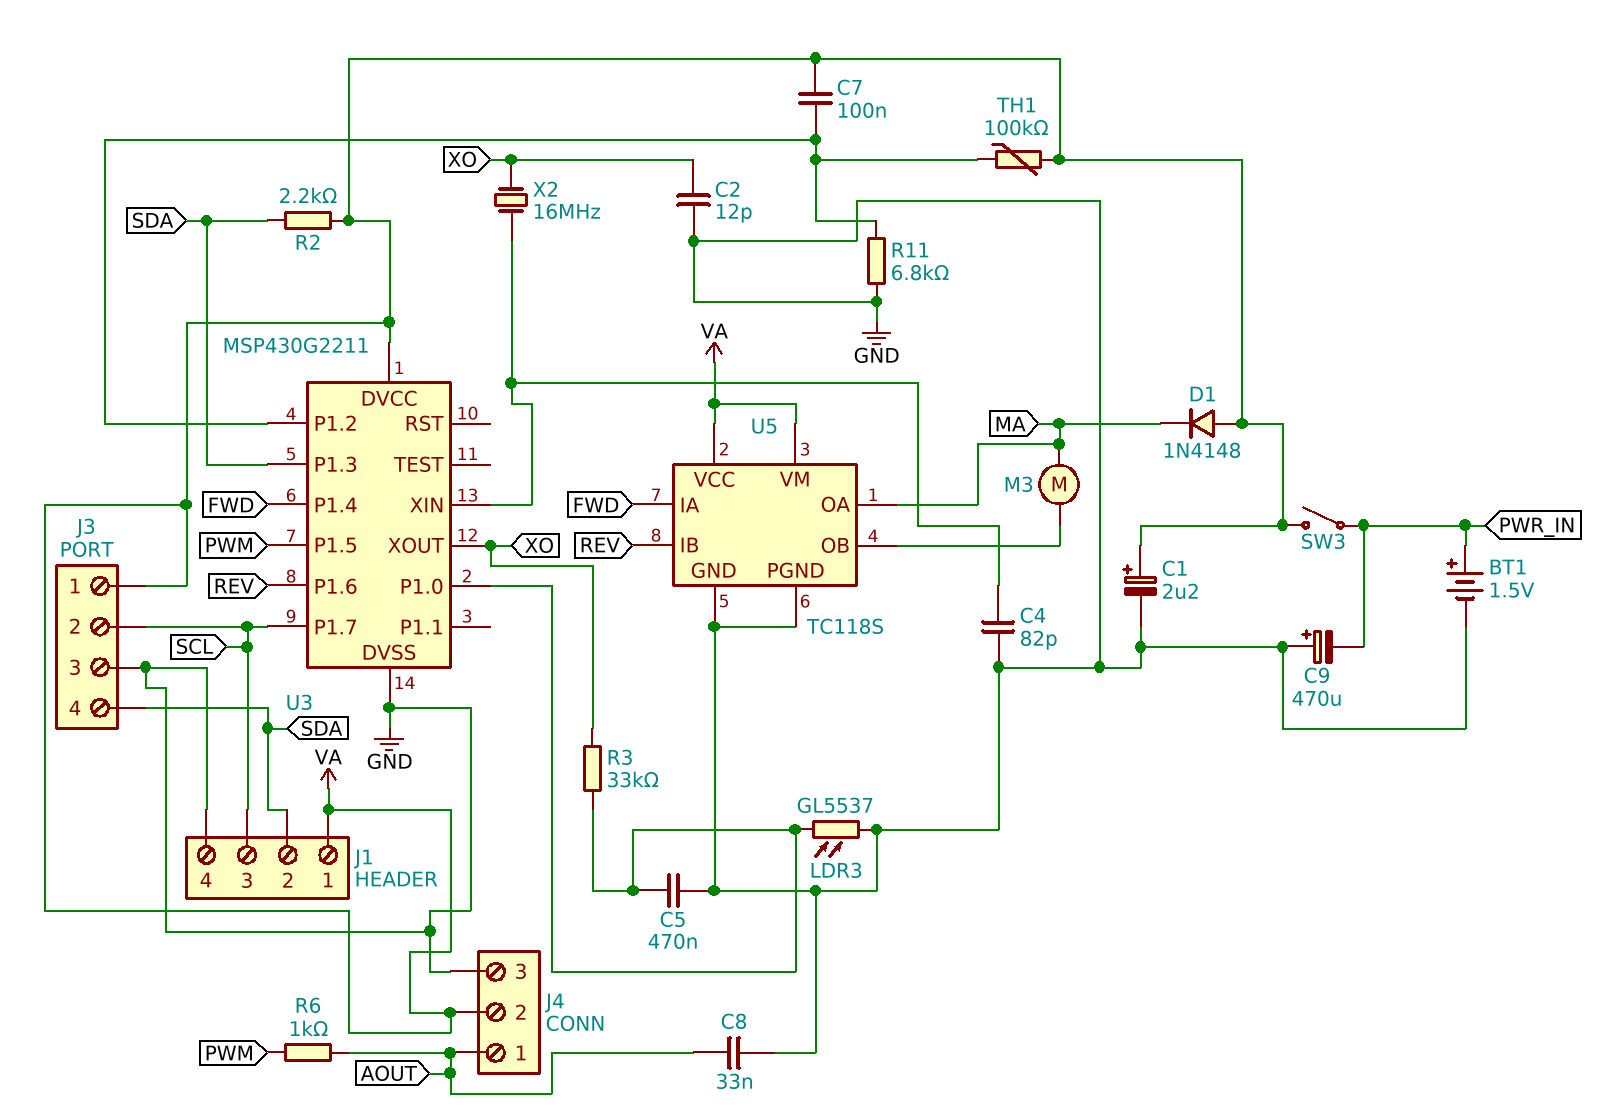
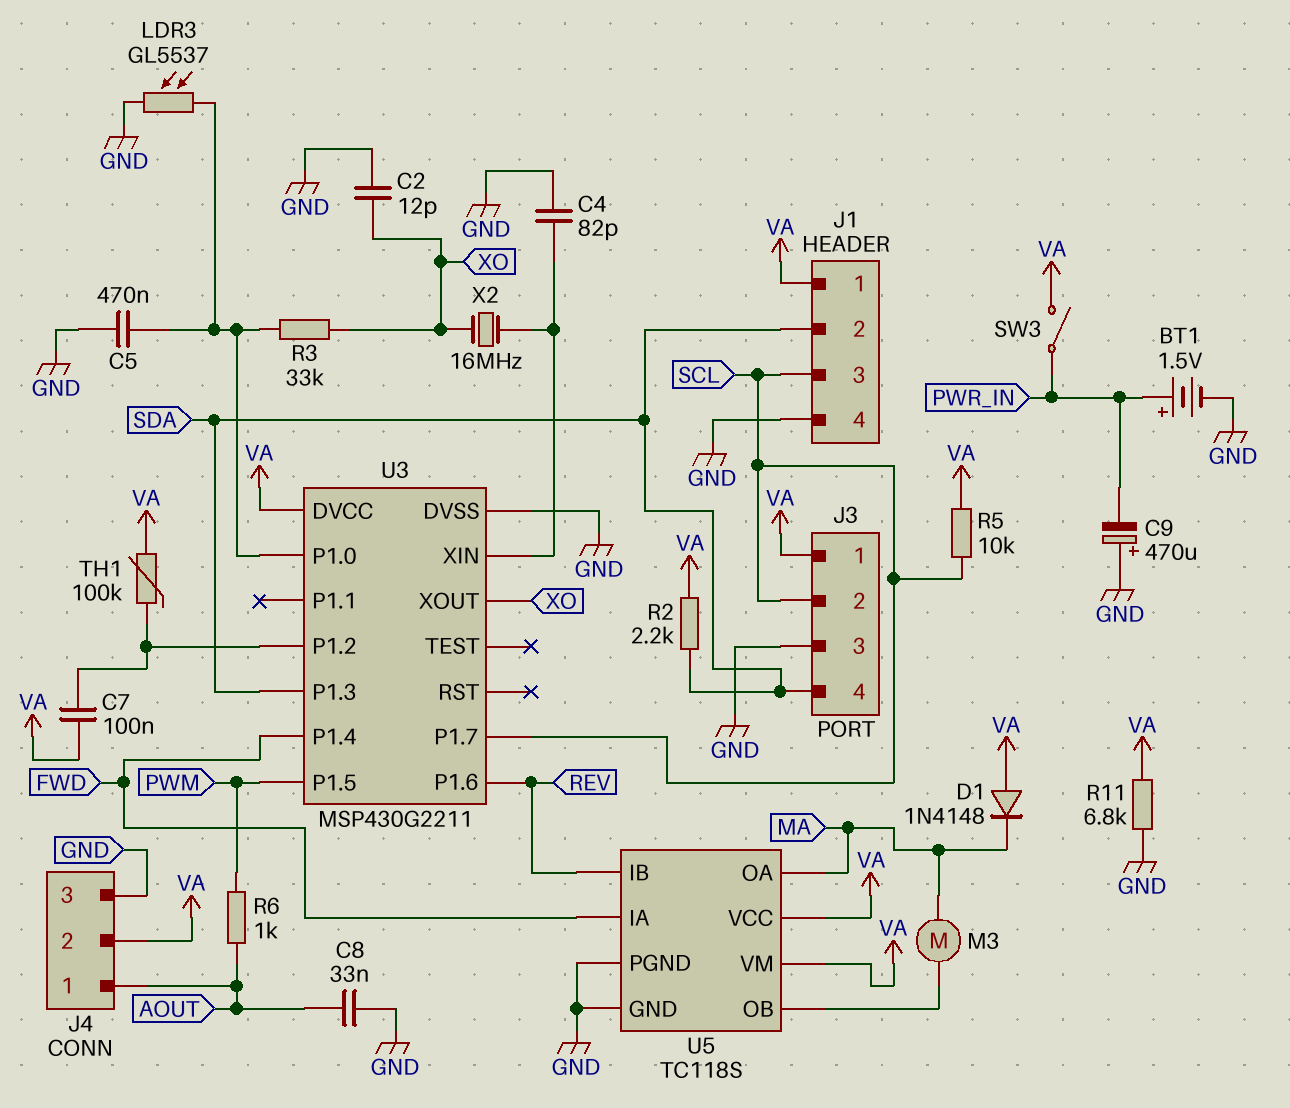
C1: 2.2uF (plus VA, minus GND) -> none
R5: none -> 10k (SCL, VA)
R11: 6.8k (GND, U3/P1.2) -> 6.8k (GND, VA)

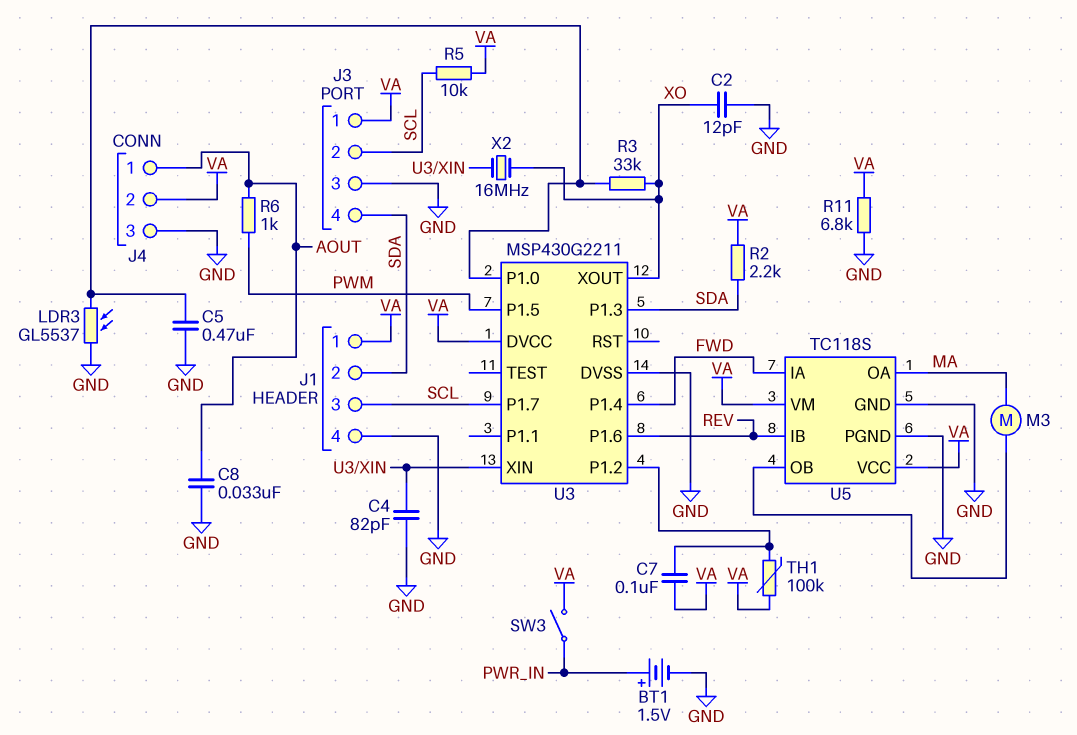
C9: 470uF (plus GND, minus PWR_IN) -> none
D1: diode 1N4148 (A VA, K MA) -> none

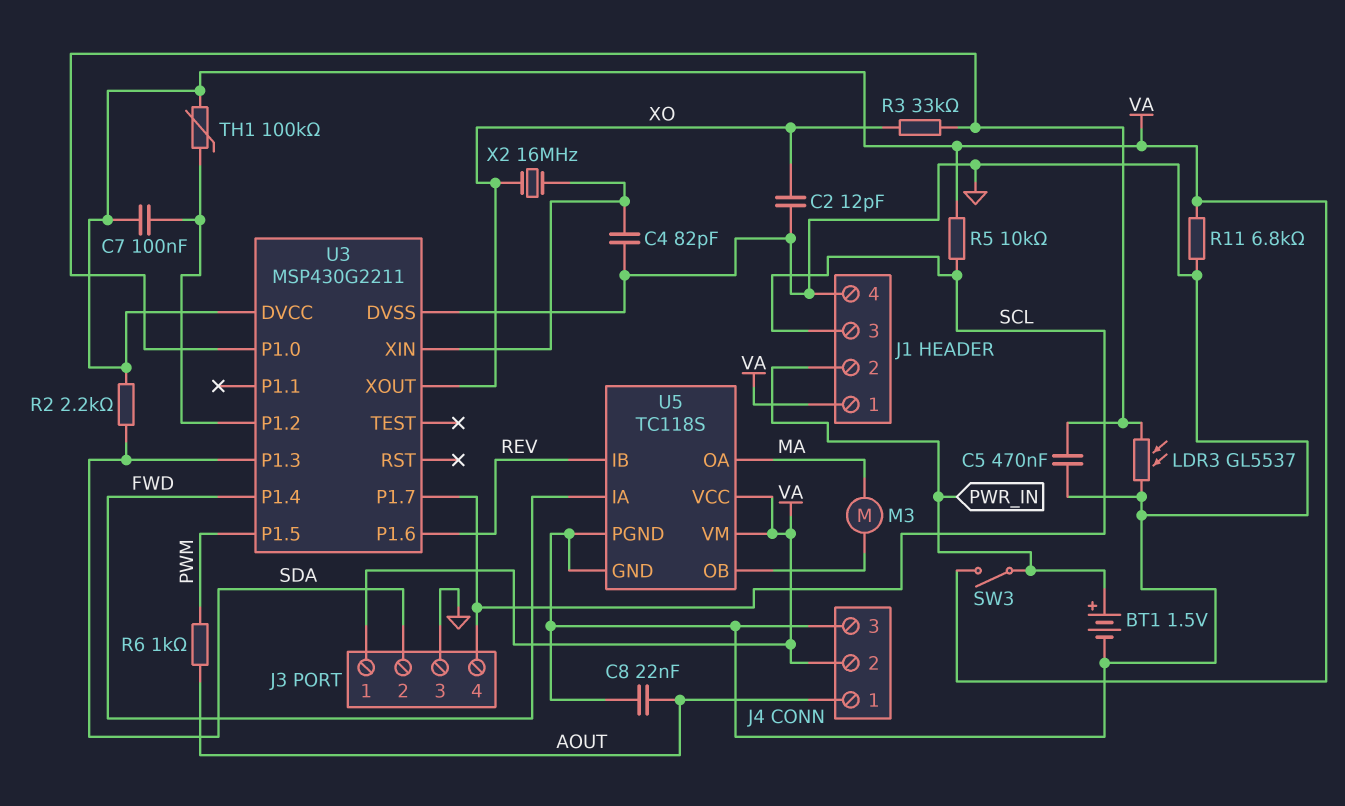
C8: 33nF (AOUT, GND) -> 22nF (AOUT, GND)
J1 pin 2: SDA -> PWR_IN
J3 pin 2: SCL -> SDA
J3 pin 4: SDA -> SCL

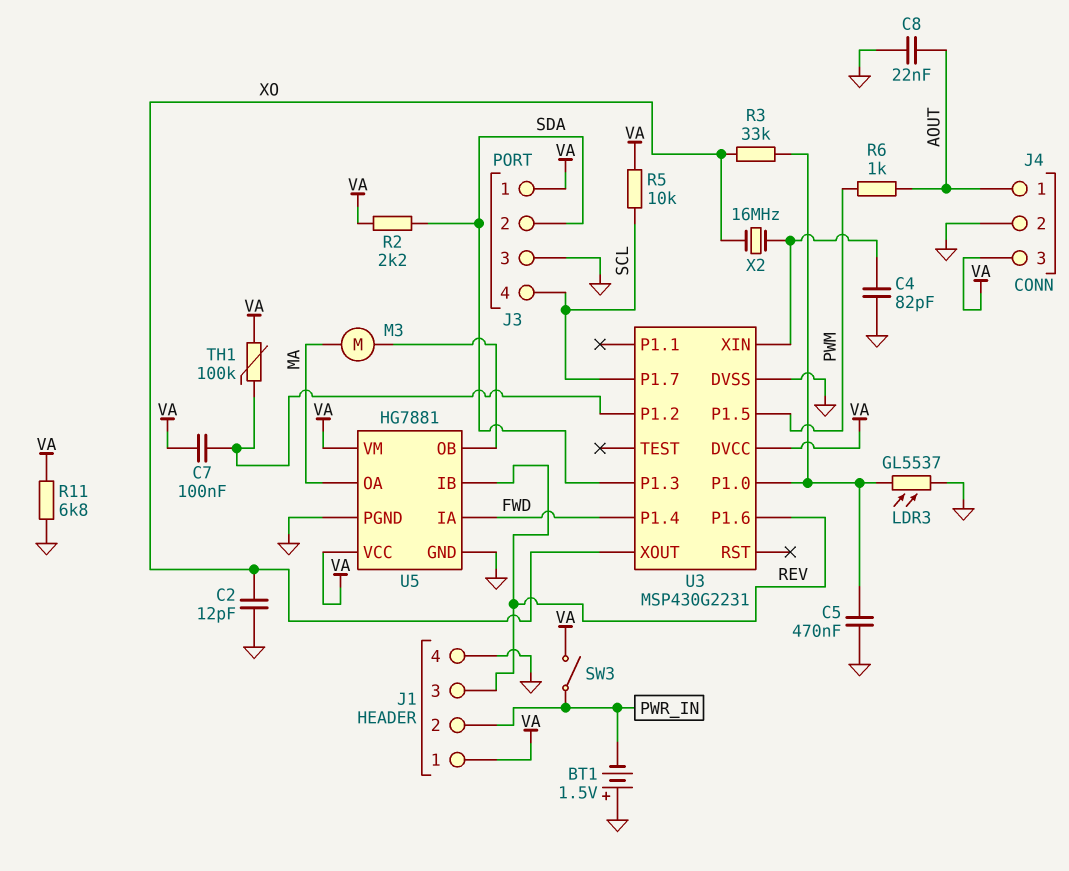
BT1: 1.5V (plus PWR_IN, minus GND) -> 1.5V (plus GND, minus PWR_IN)
J1 pin 3: SCL -> REV
J4 pin 2: VA -> GND
J4 pin 3: GND -> VA
U3: MSP430G2211 -> MSP430G2231
U5: TC118S -> HG7881

